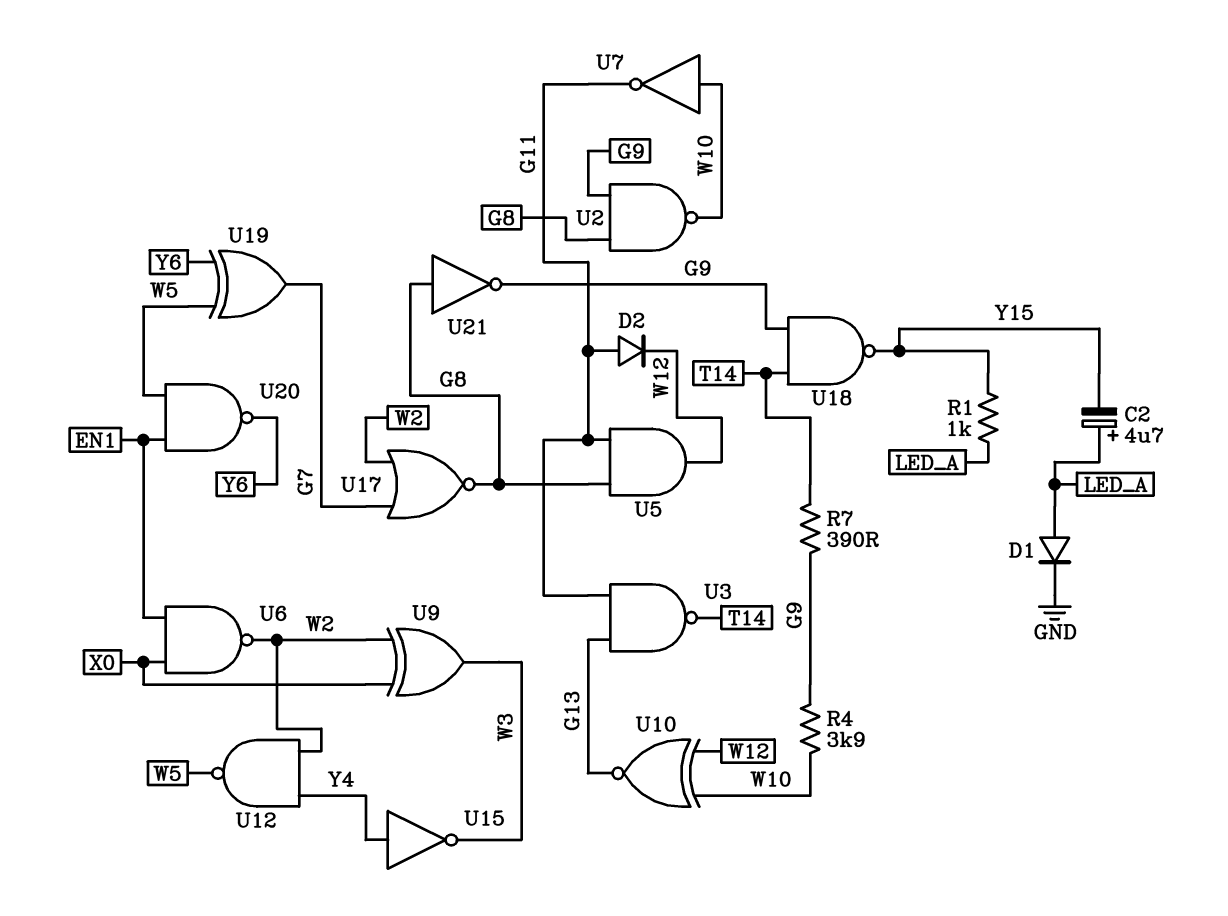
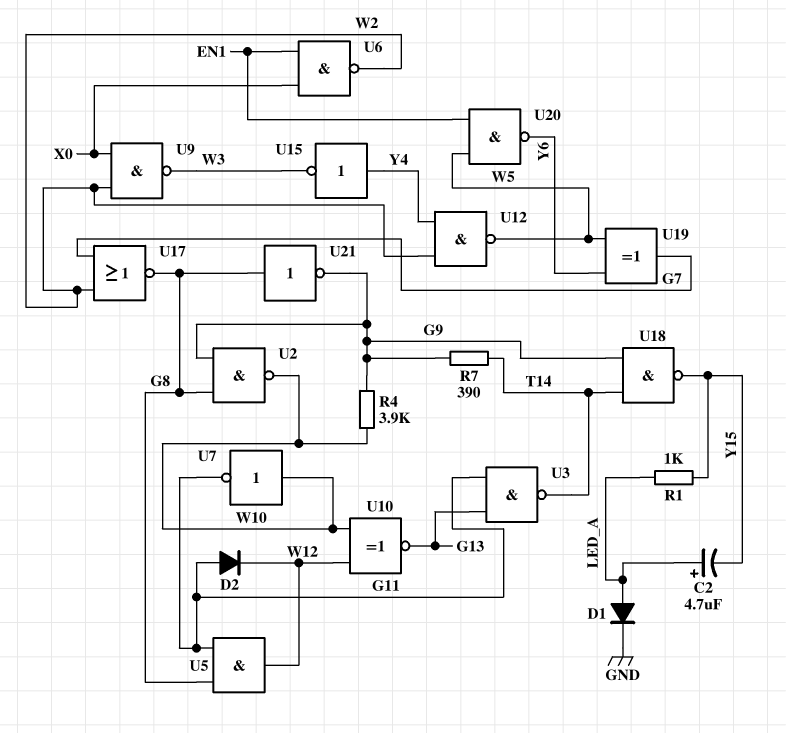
U9: XOR (in W2, in X0, out W3) -> NAND (in W2, in X0, out W3)

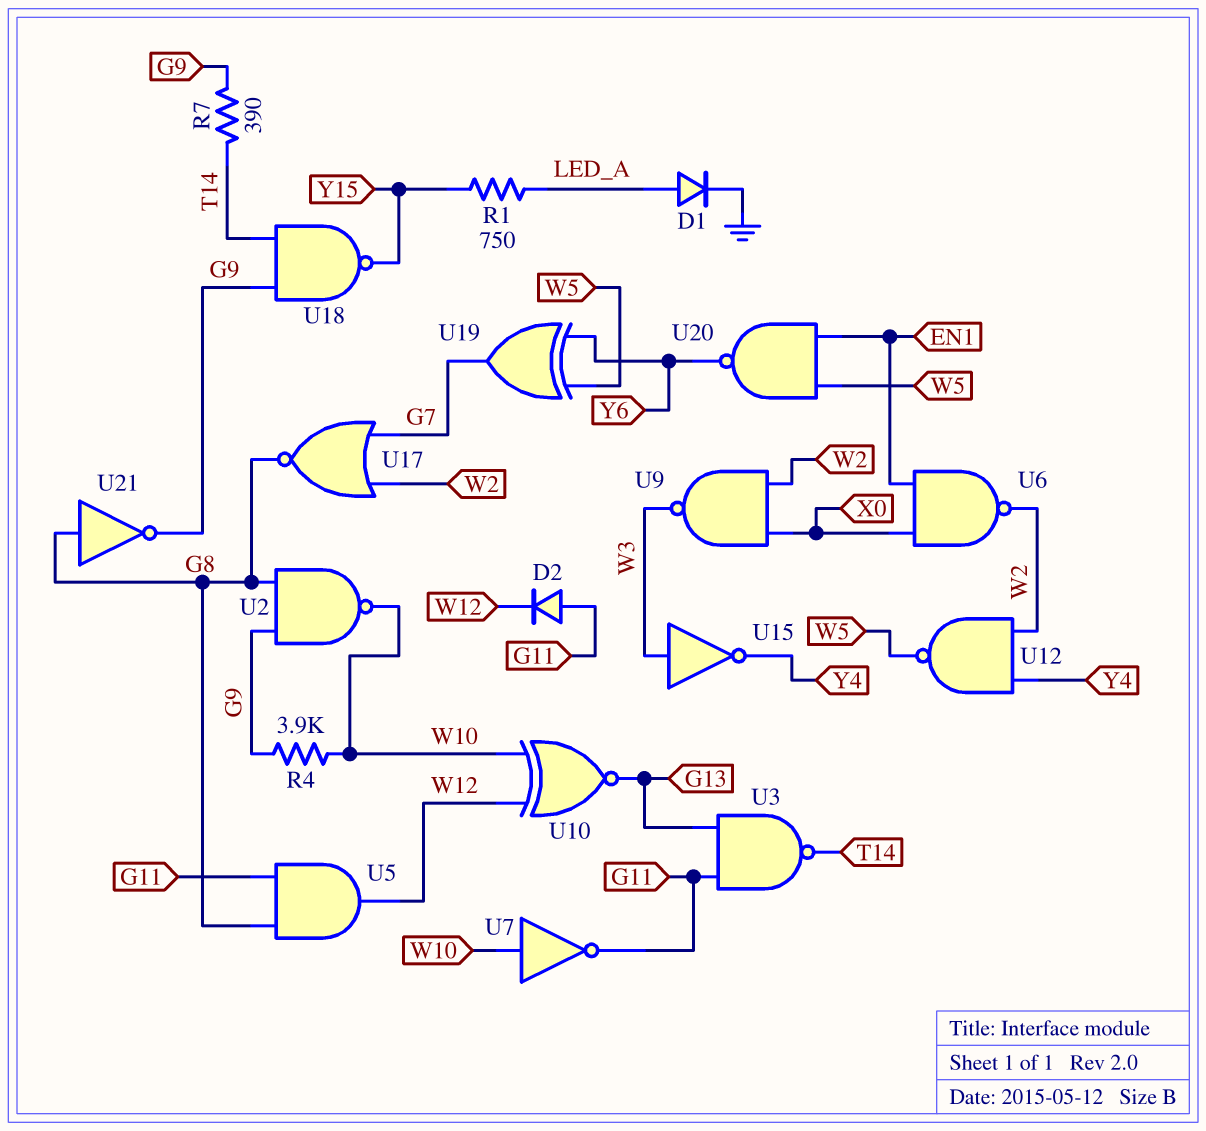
C2: 4.7uF (plus LED_A, minus Y15) -> none
R1: 1k (LED_A, Y15) -> 750 (LED_A, Y15)
U15: NOT (in Y4, out W3) -> NOT (in W3, out Y4)

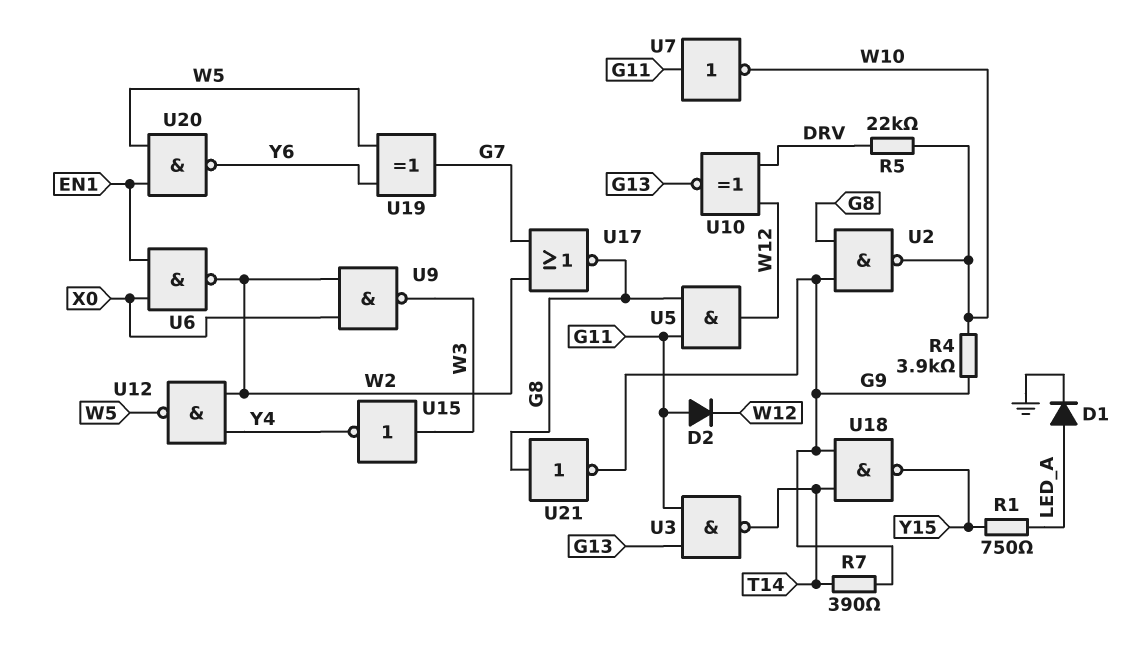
R5: none -> 22k (DRV, W10)
U7: NOT (in W10, out G11) -> NOT (in G11, out W10)
U10: XNOR (in W10, in W12, out G13) -> XNOR (in DRV, in W12, out G13)

